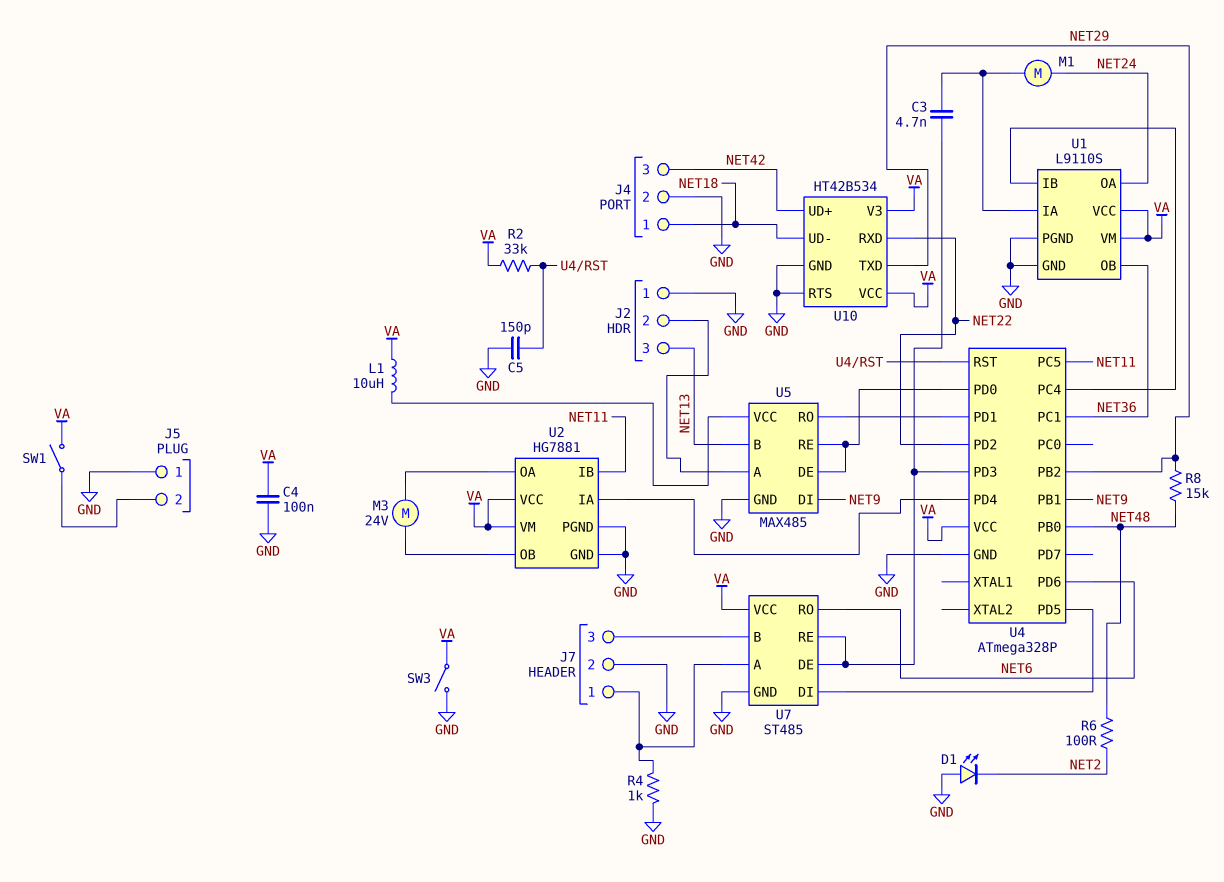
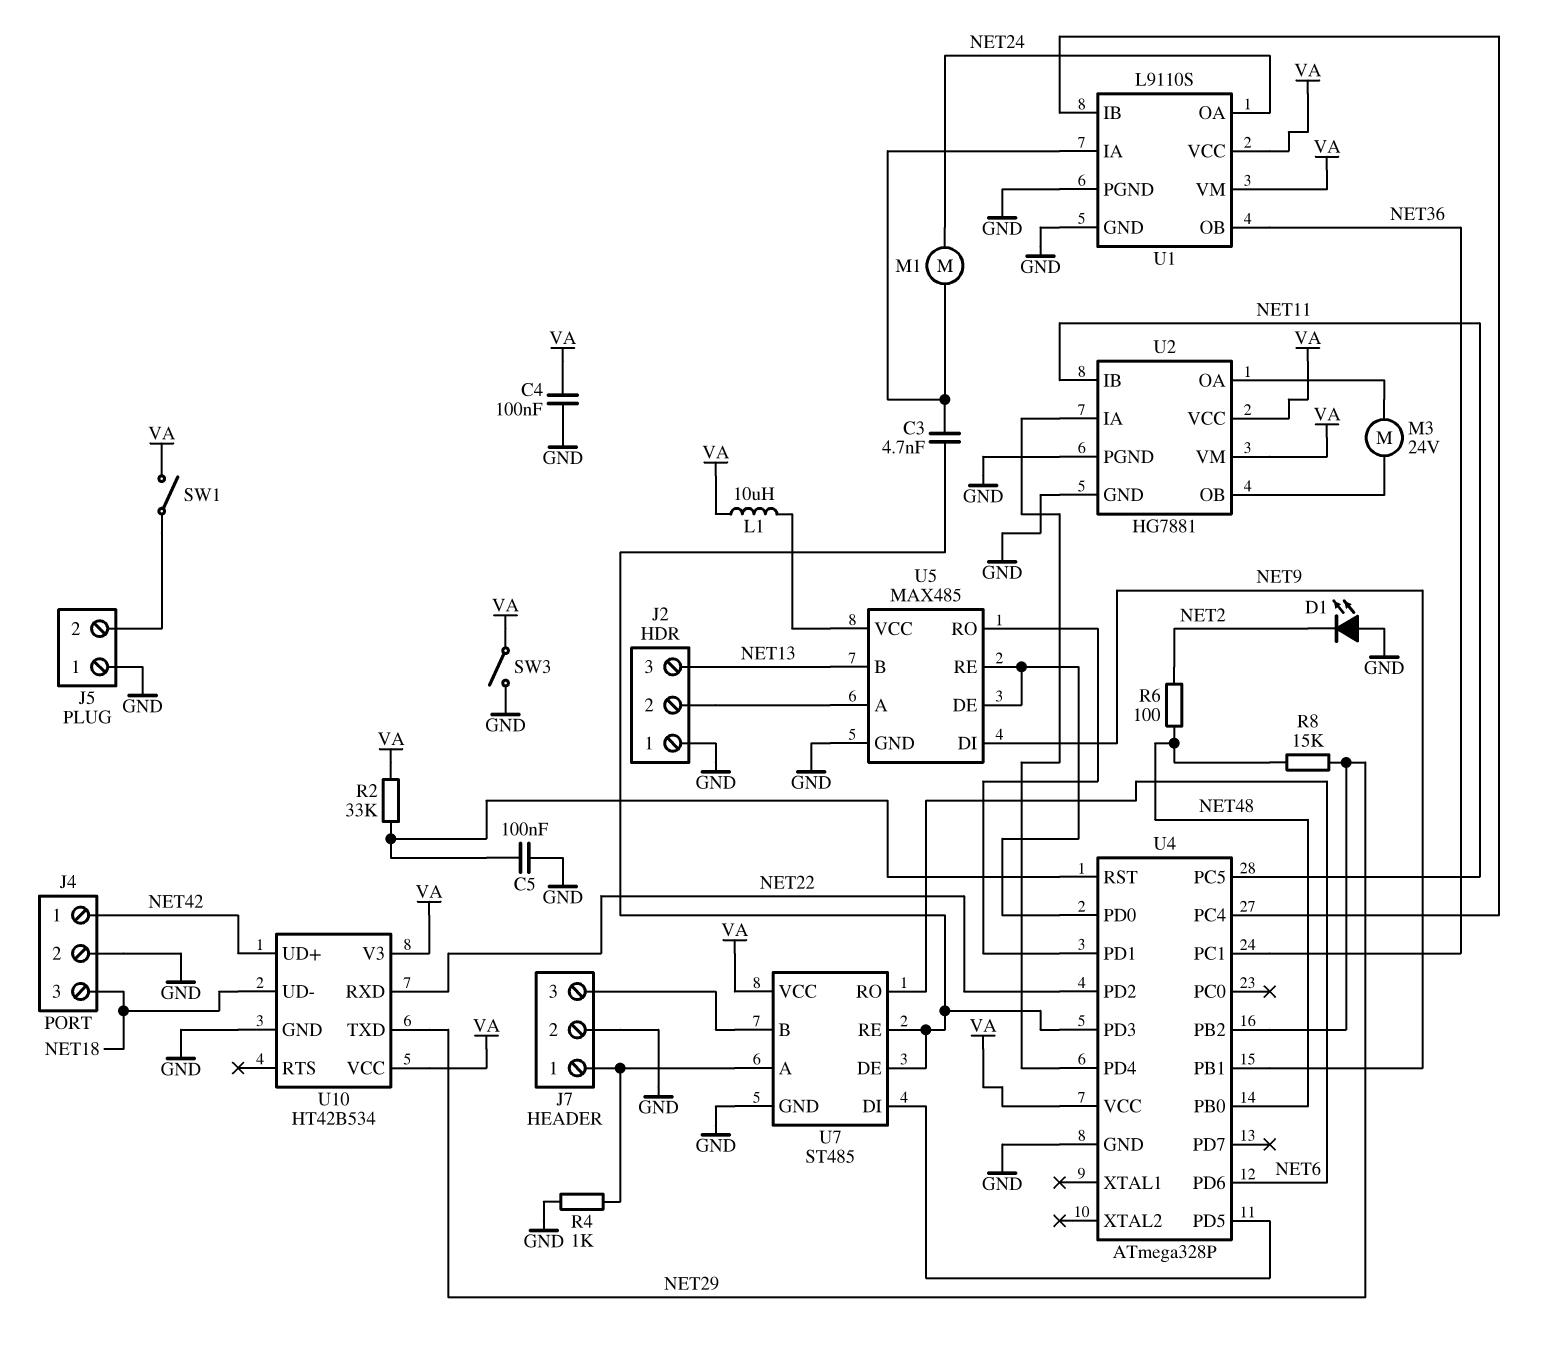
C5: 150pF (GND, U4/RST) -> 100nF (GND, U4/RST)
J4 pin 1: NET18 -> NET42
J4 pin 3: NET42 -> NET18
U10 pin RTS: GND -> none

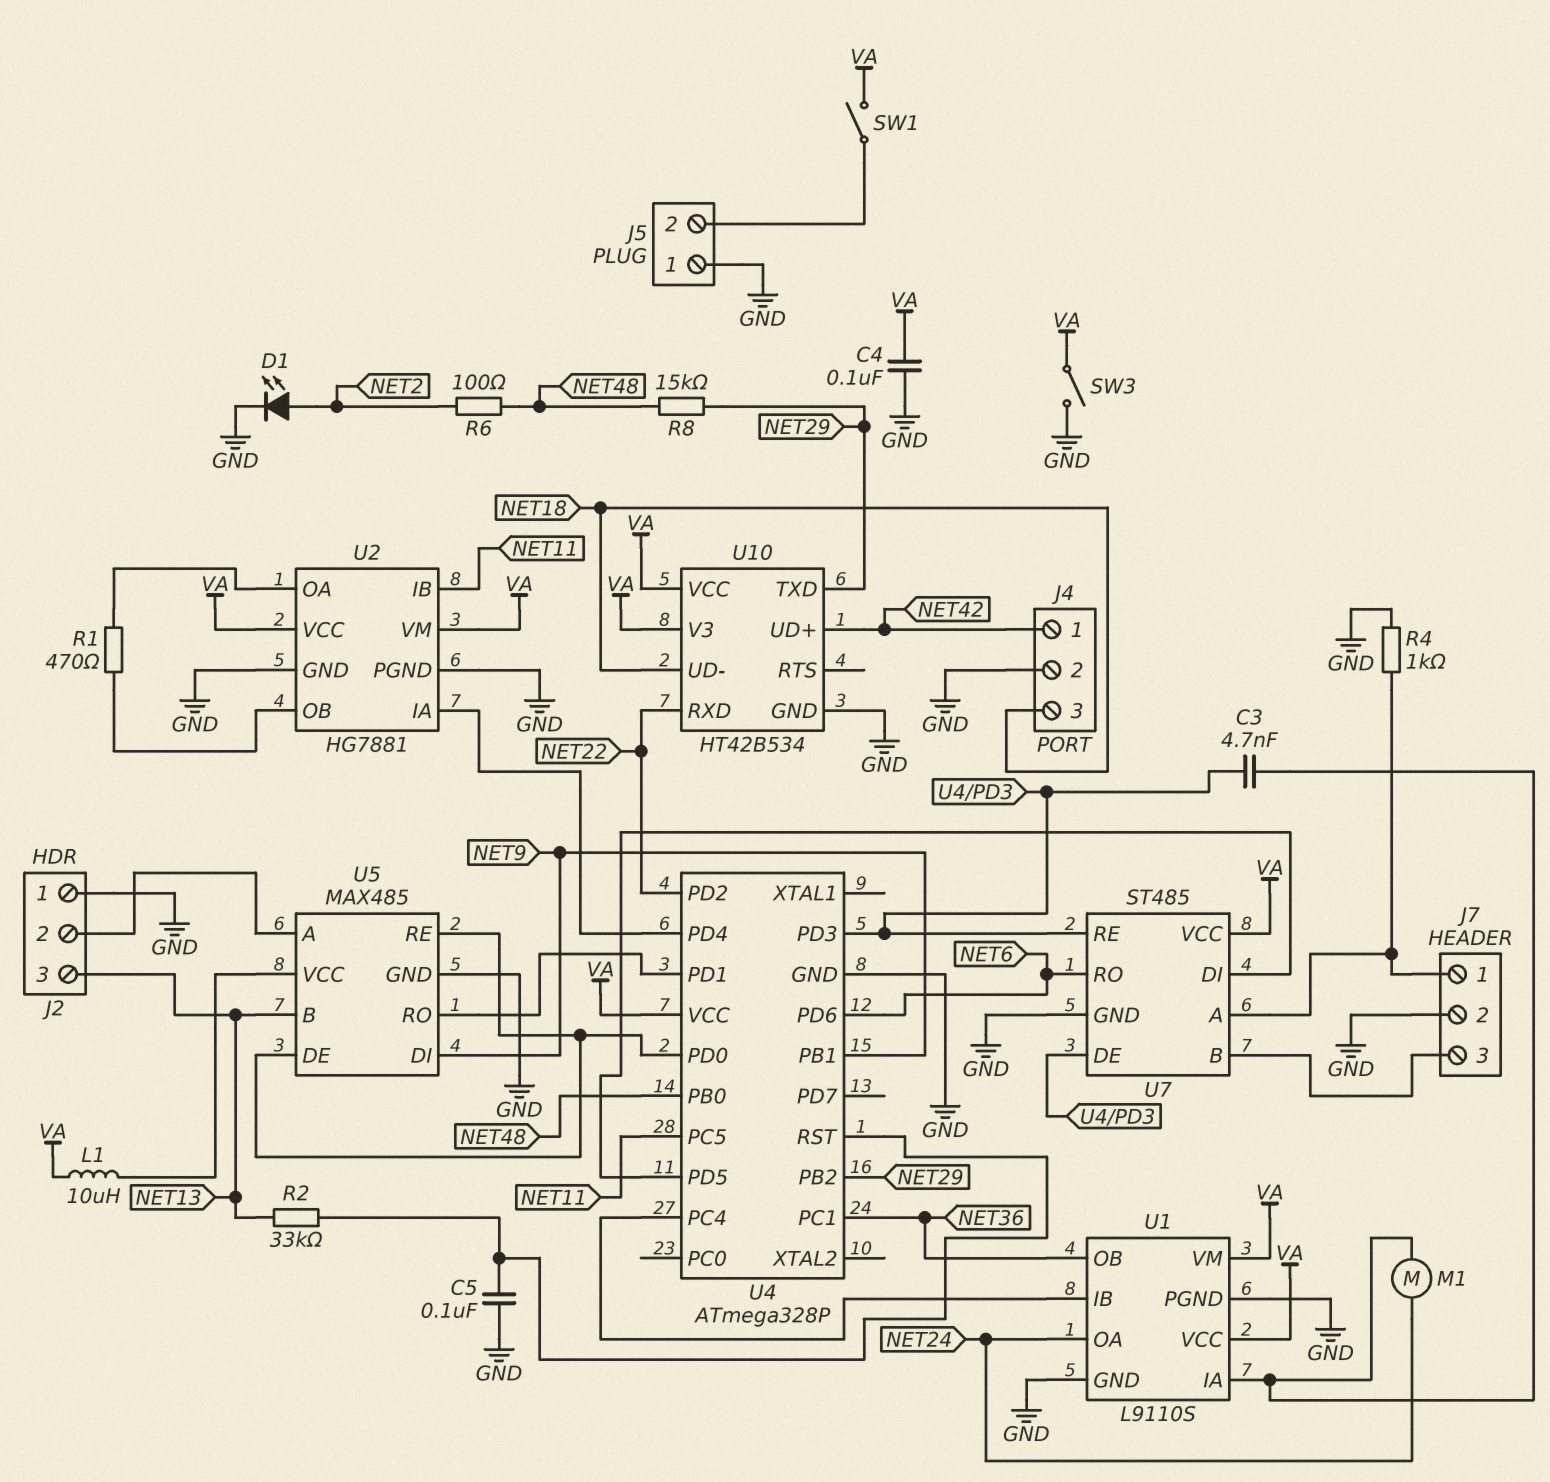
D1: LED (A GND, K NET2) -> LED (A NET2, K GND)
M3: motor 24V (U2/OA, U2/OB) -> none
R1: none -> 470 (U2/OA, U2/OB)
R2: 33k (U4/RST, VA) -> 33k (NET13, U4/RST)

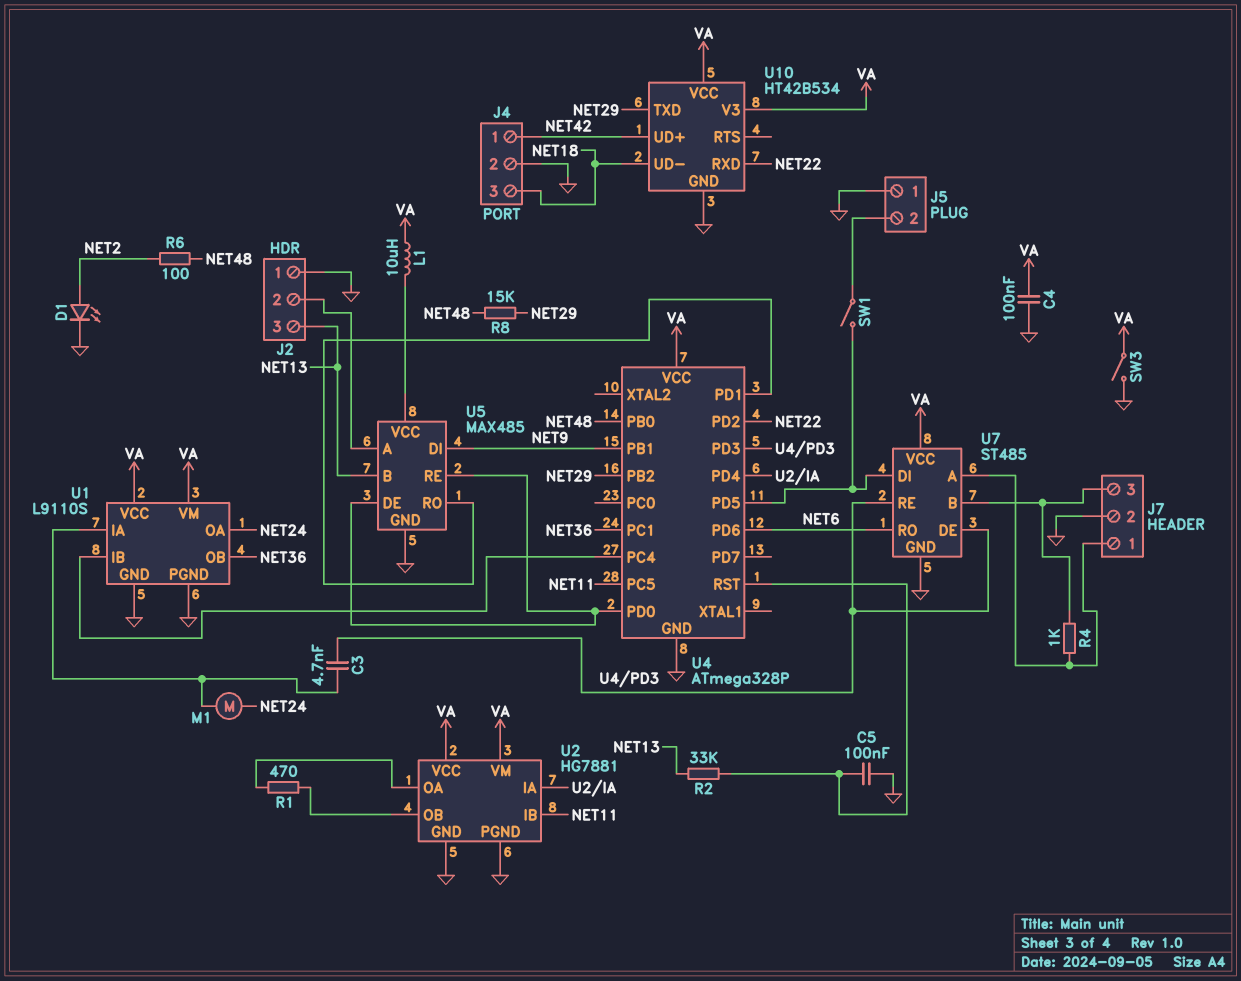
R4: 1k (GND, J7/1) -> 1k (J7/1, J7/3)
SW1: switch (J5/2, VA) -> switch (J5/2, U4/PD5)

